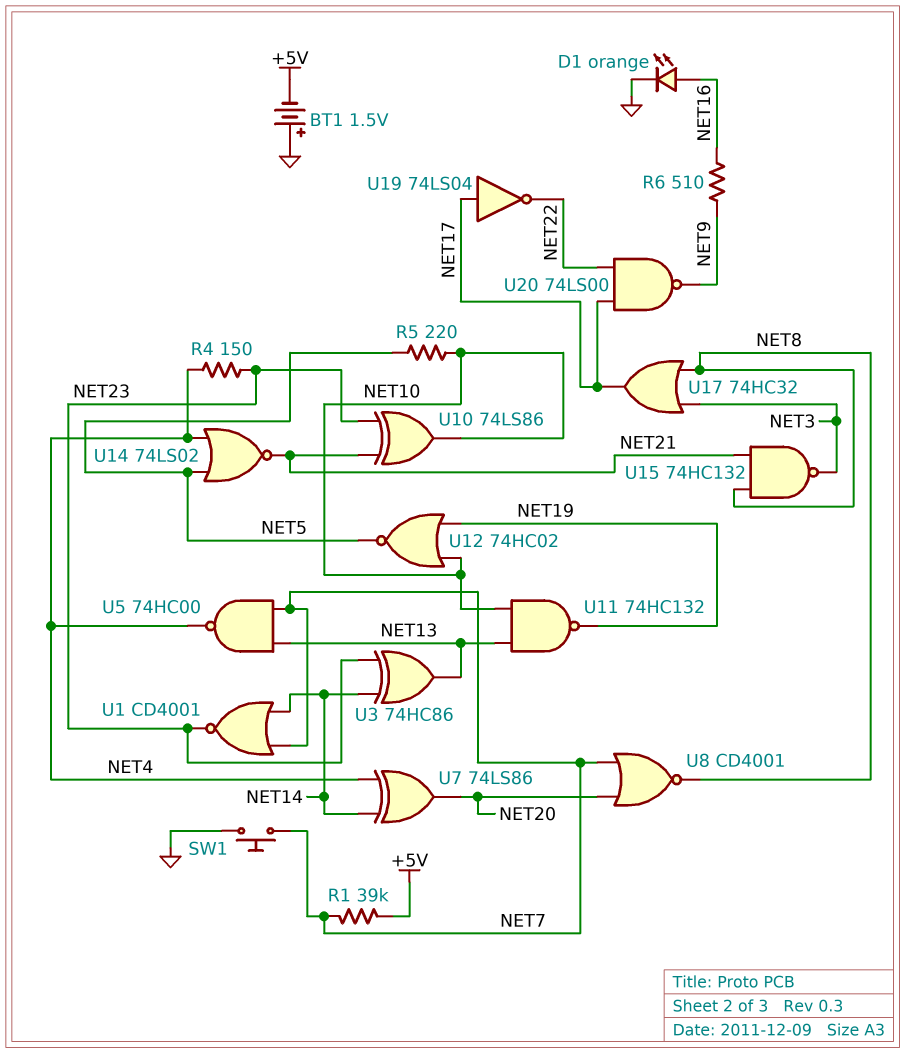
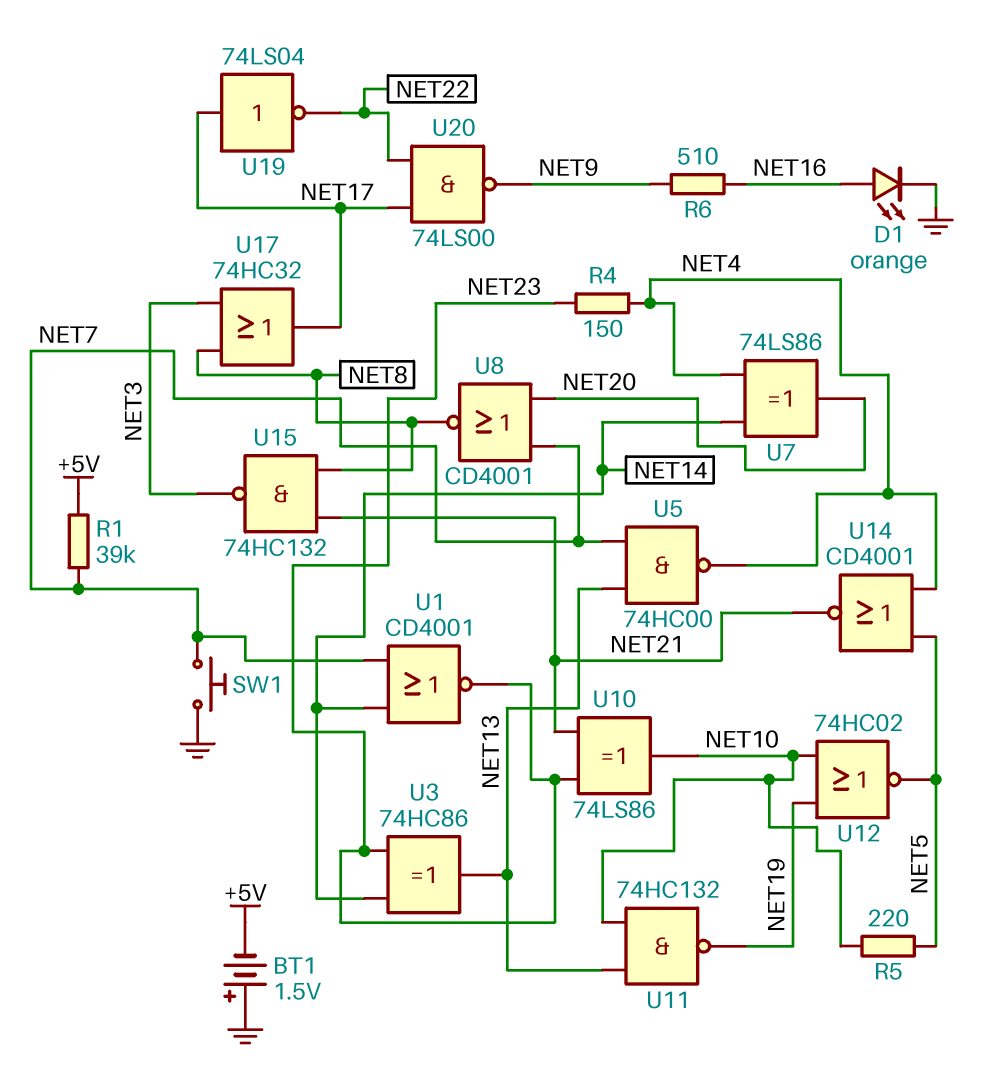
U14: NOR 74LS02 (in NET4, in NET5, out NET21) -> NOR CD4001 (in NET4, in NET5, out NET21)

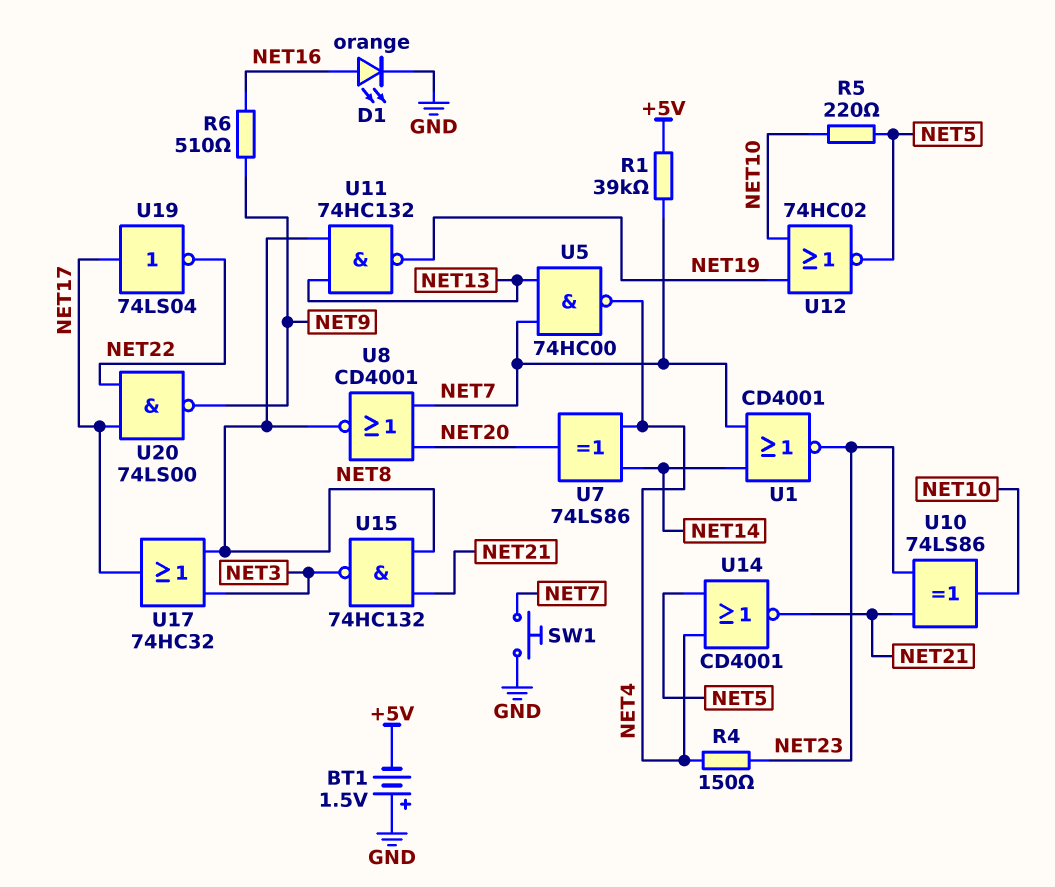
U3: XOR 74HC86 (in NET14, in NET23, out NET13) -> none
U11: NAND 74HC132 (in NET10, in NET13, out NET19) -> NAND 74HC132 (in NET8, in NET13, out NET19)

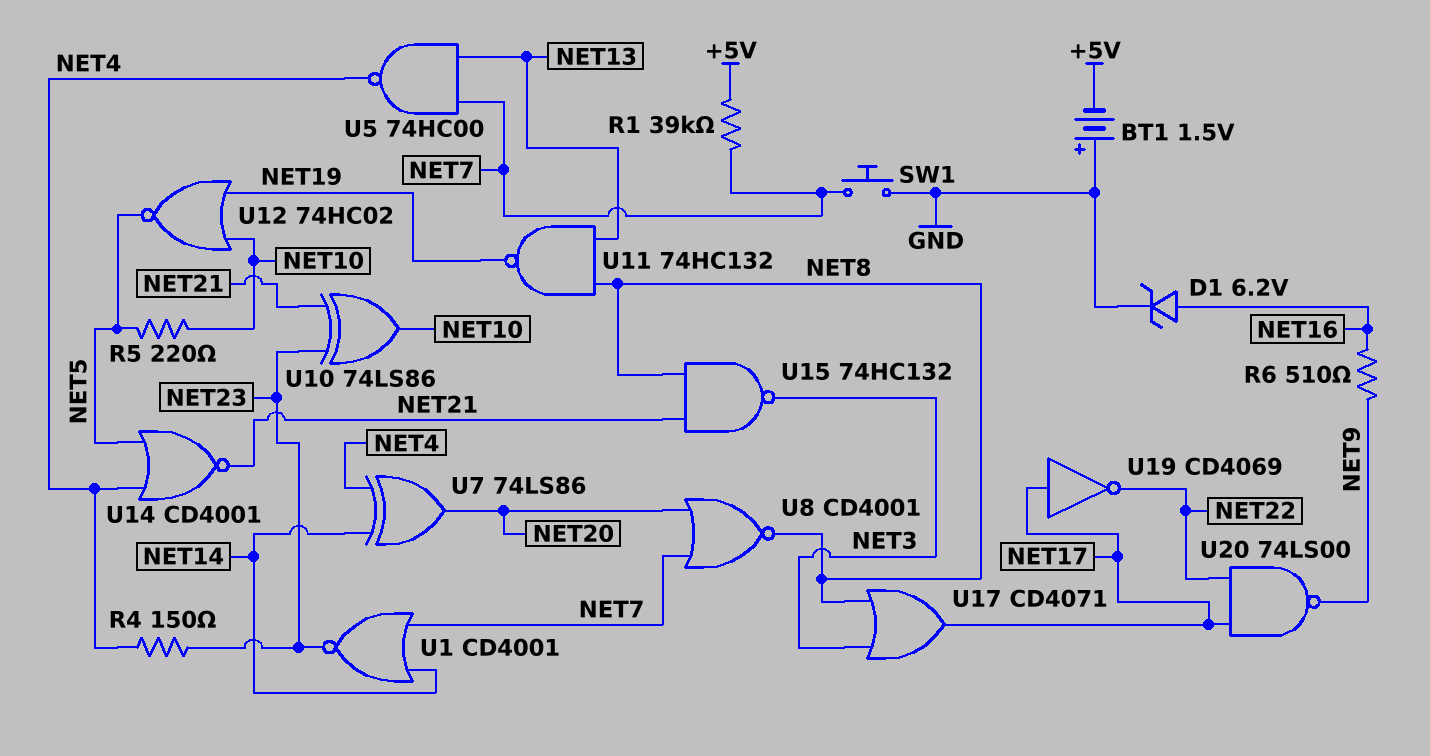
D1: LED orange (A NET16, K GND) -> zener 6.2V (A NET16, K GND)
U17: OR 74HC32 (in NET3, in NET8, out NET17) -> OR CD4071 (in NET3, in NET8, out NET17)
U19: NOT 74LS04 (in NET17, out NET22) -> NOT CD4069 (in NET17, out NET22)

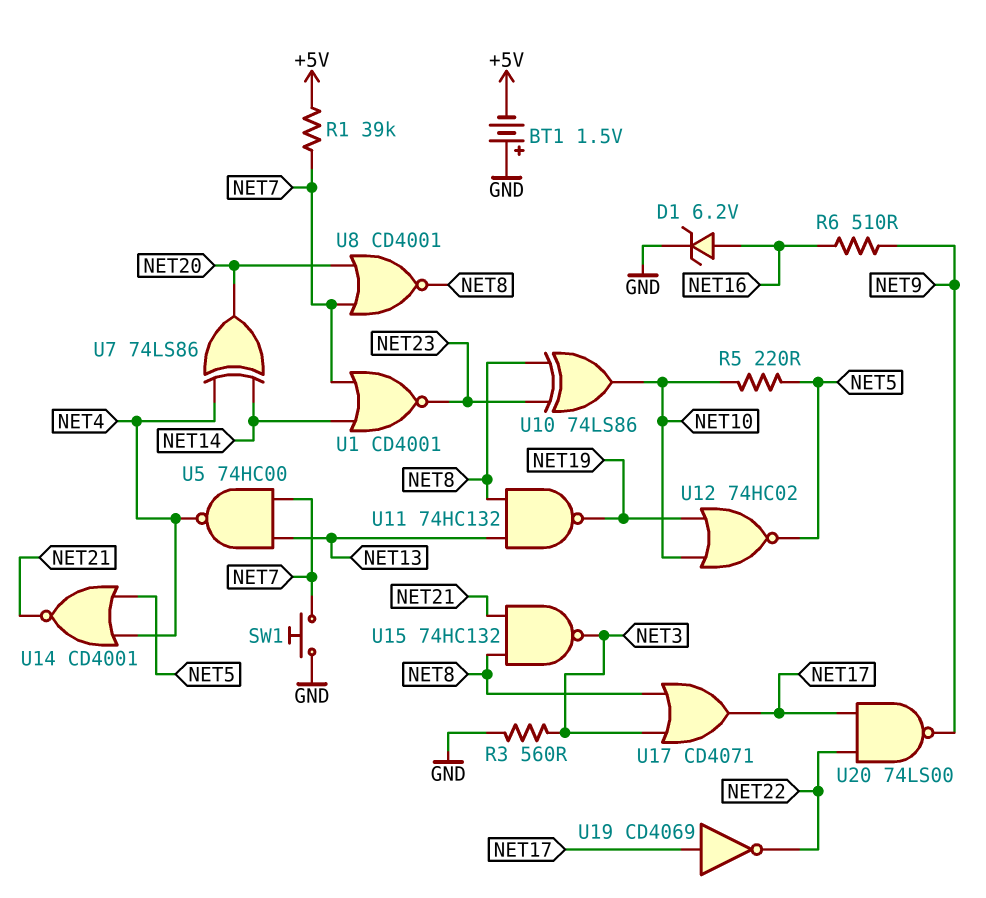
R3: none -> 560 (GND, NET3)
R4: 150 (NET4, NET23) -> none
U10: XOR 74LS86 (in NET21, in NET23, out NET10) -> XOR 74LS86 (in NET8, in NET23, out NET10)

